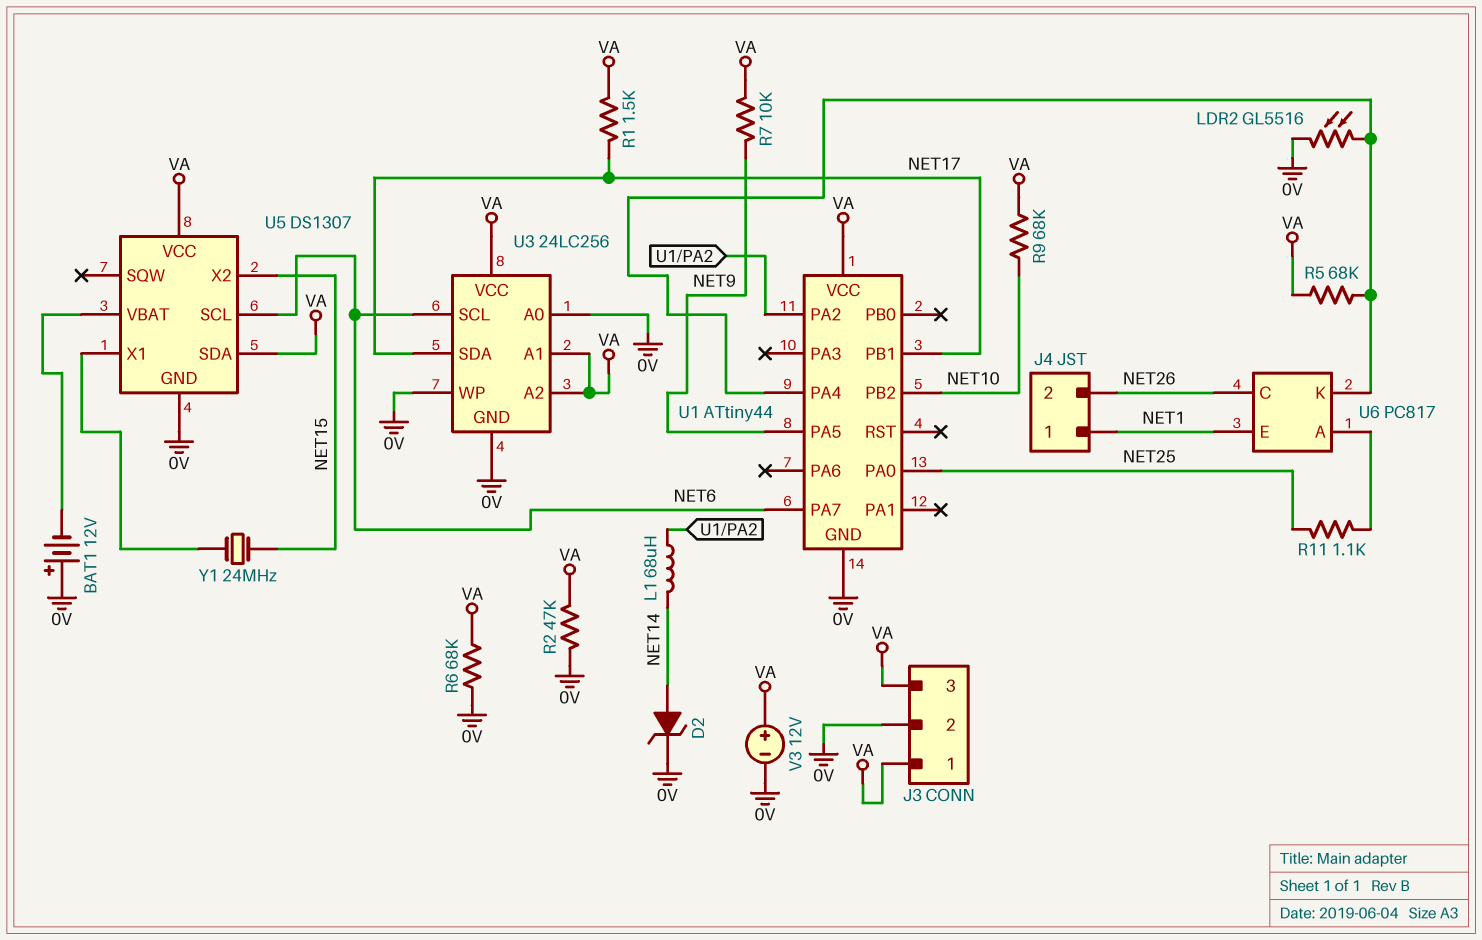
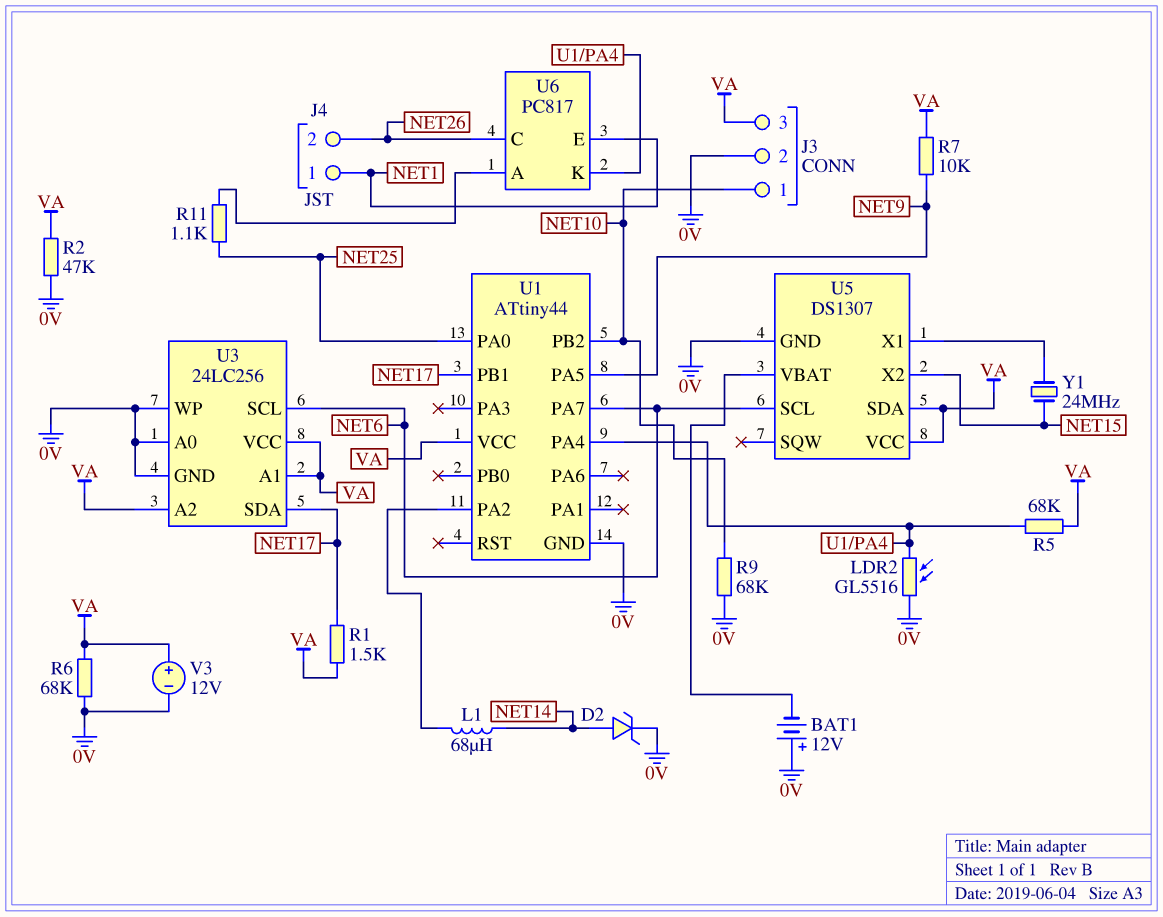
J3 pin 1: VA -> NET10
R9: 68k (NET10, VA) -> 68k (0V, NET10)

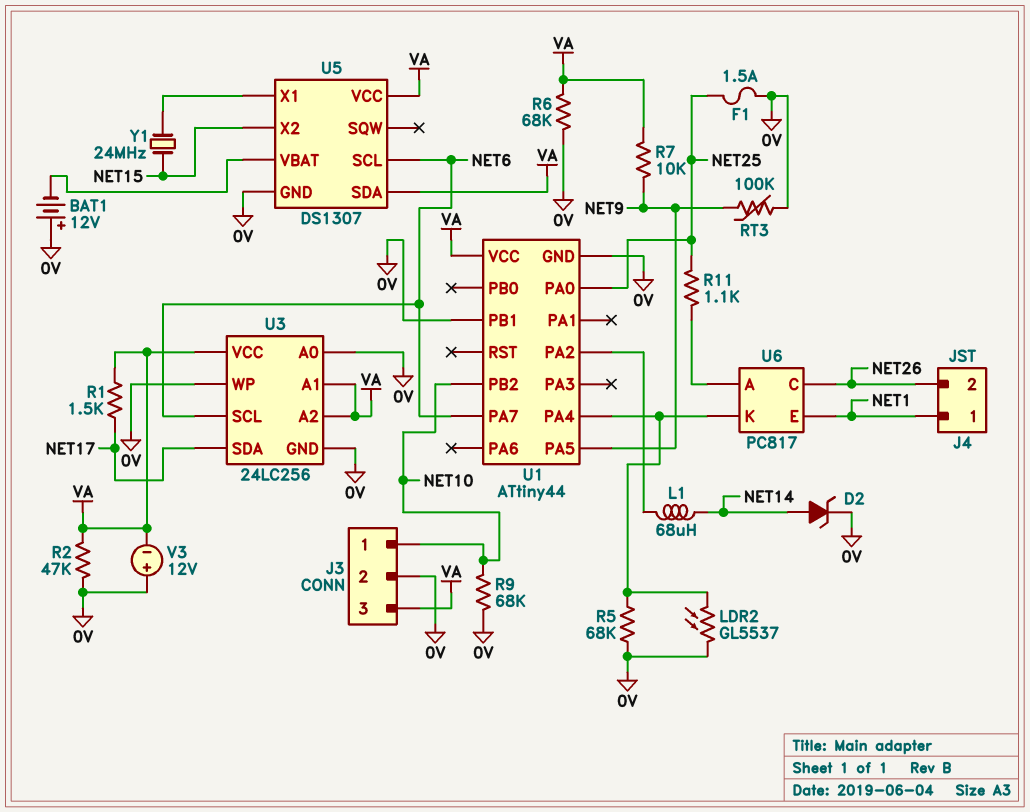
F1: none -> 1.5A (0V, NET25)
LDR2: GL5516 (0V, U1/PA4) -> GL5537 (0V, U1/PA4)
R5: 68k (U1/PA4, VA) -> 68k (0V, U1/PA4)
RT3: none -> 100k (0V, NET9)
U1 pin PB1: NET17 -> 0V
V3: 12V (plus VA, minus 0V) -> 12V (plus 0V, minus VA)

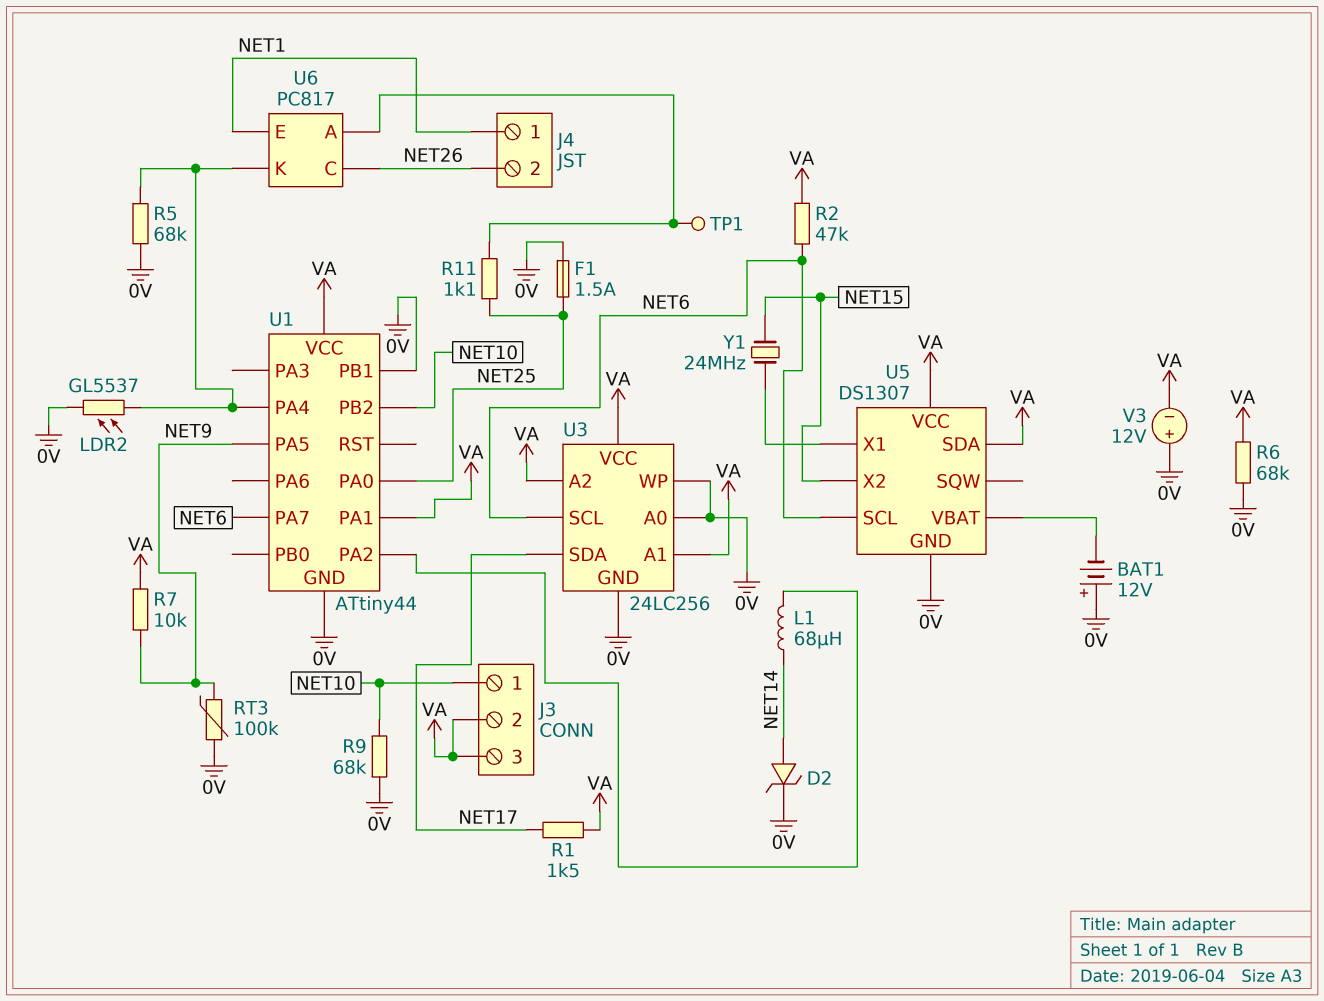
J3 pin 2: 0V -> VA
R2: 47k (0V, VA) -> 47k (NET6, VA)
TP1: none -> test point (U6/A)
U1 pin PA1: none -> VA

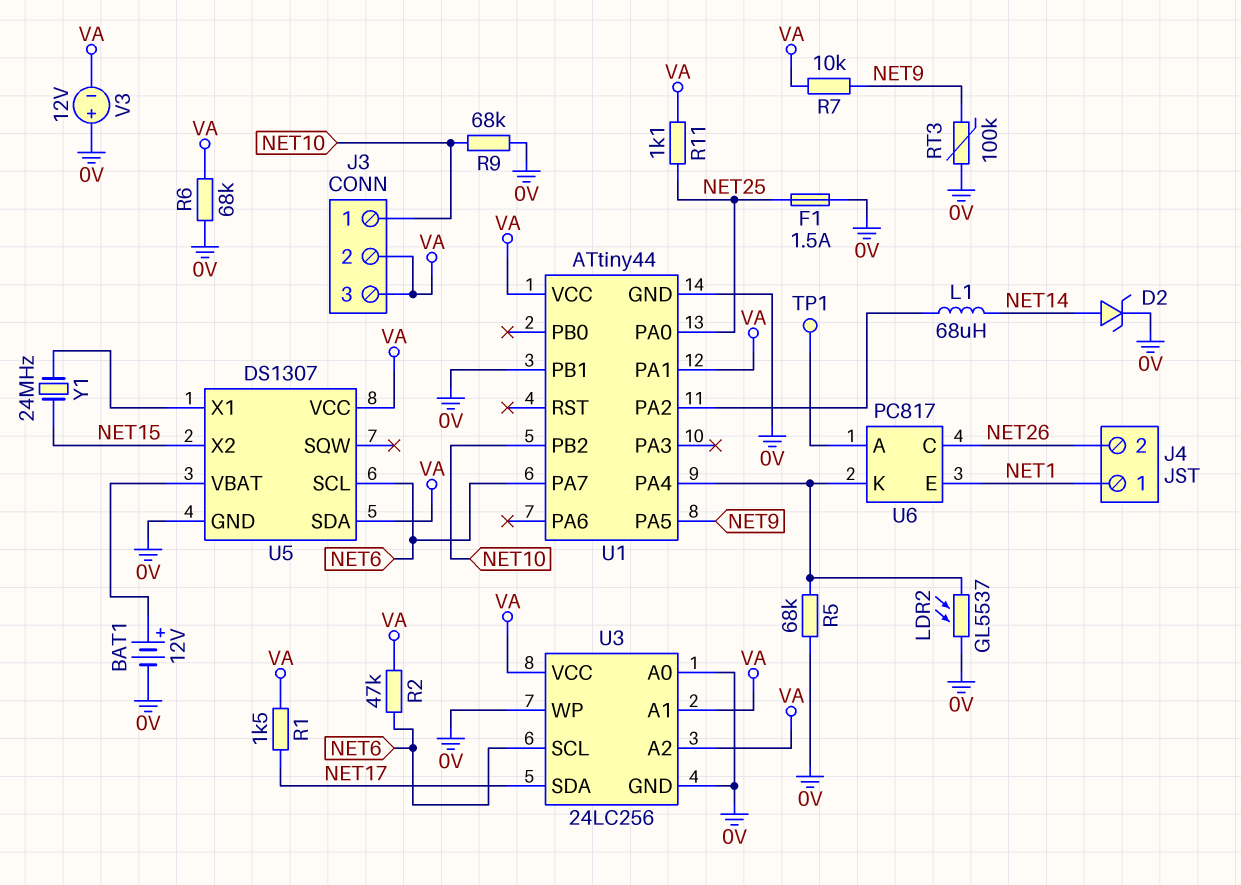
BAT1: 12V (plus 0V, minus U5/VBAT) -> 12V (plus U5/VBAT, minus 0V)
R11: 1.1k (NET25, U6/A) -> 1.1k (NET25, VA)

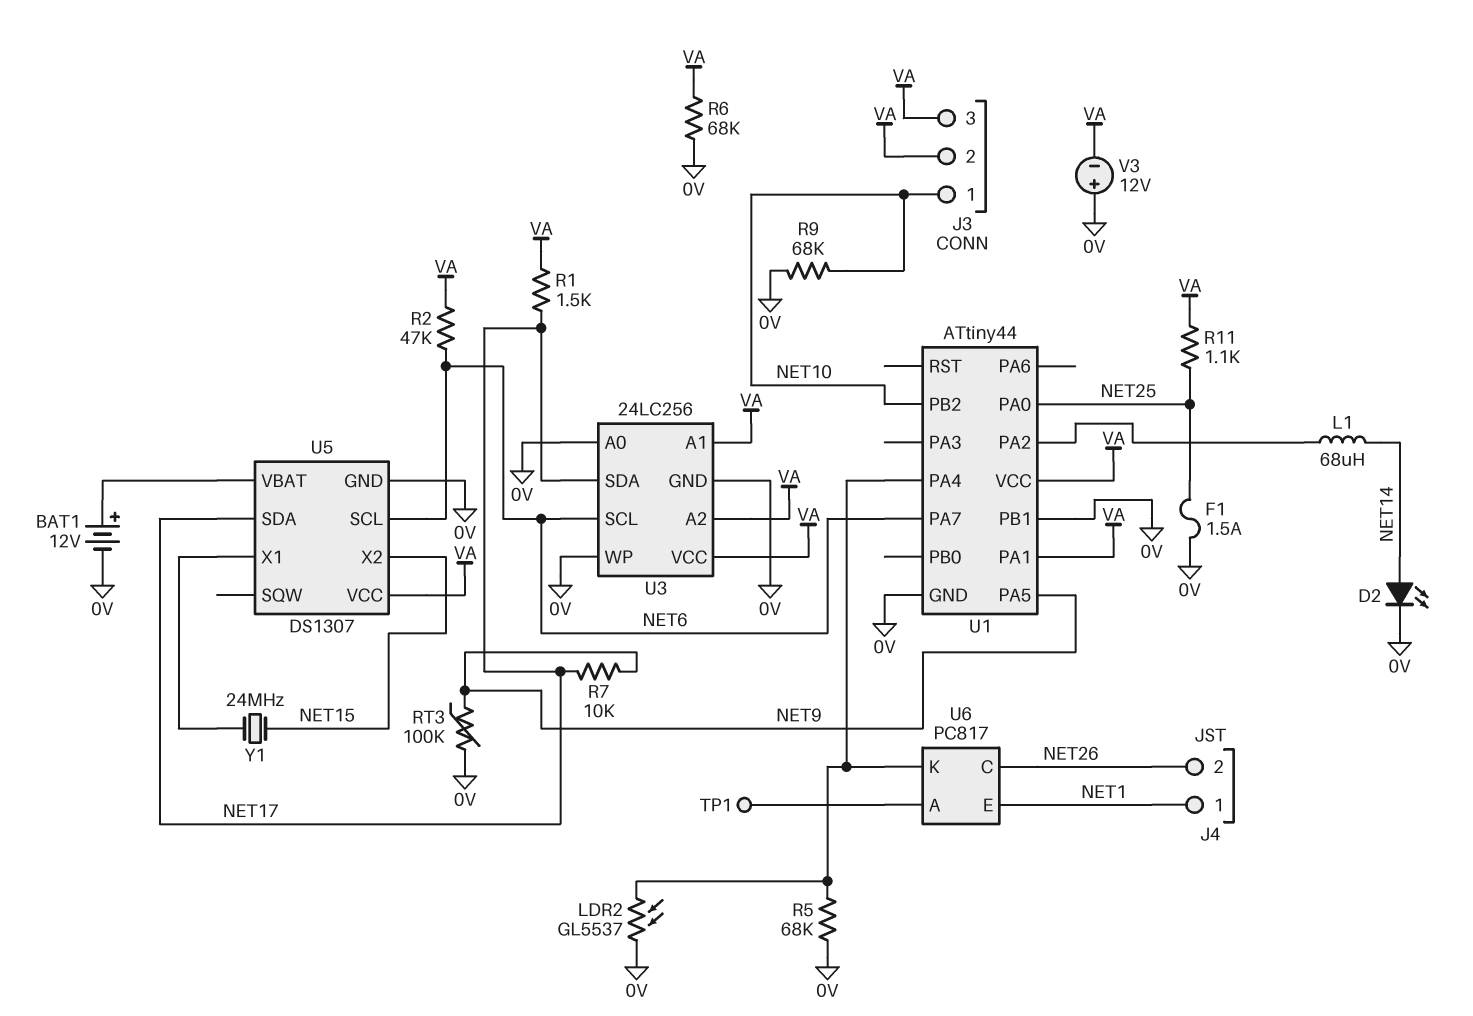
D2: zener (A NET14, K 0V) -> LED (A NET14, K 0V)
R7: 10k (NET9, VA) -> 10k (NET9, NET17)
U5 pin SDA: VA -> NET17

